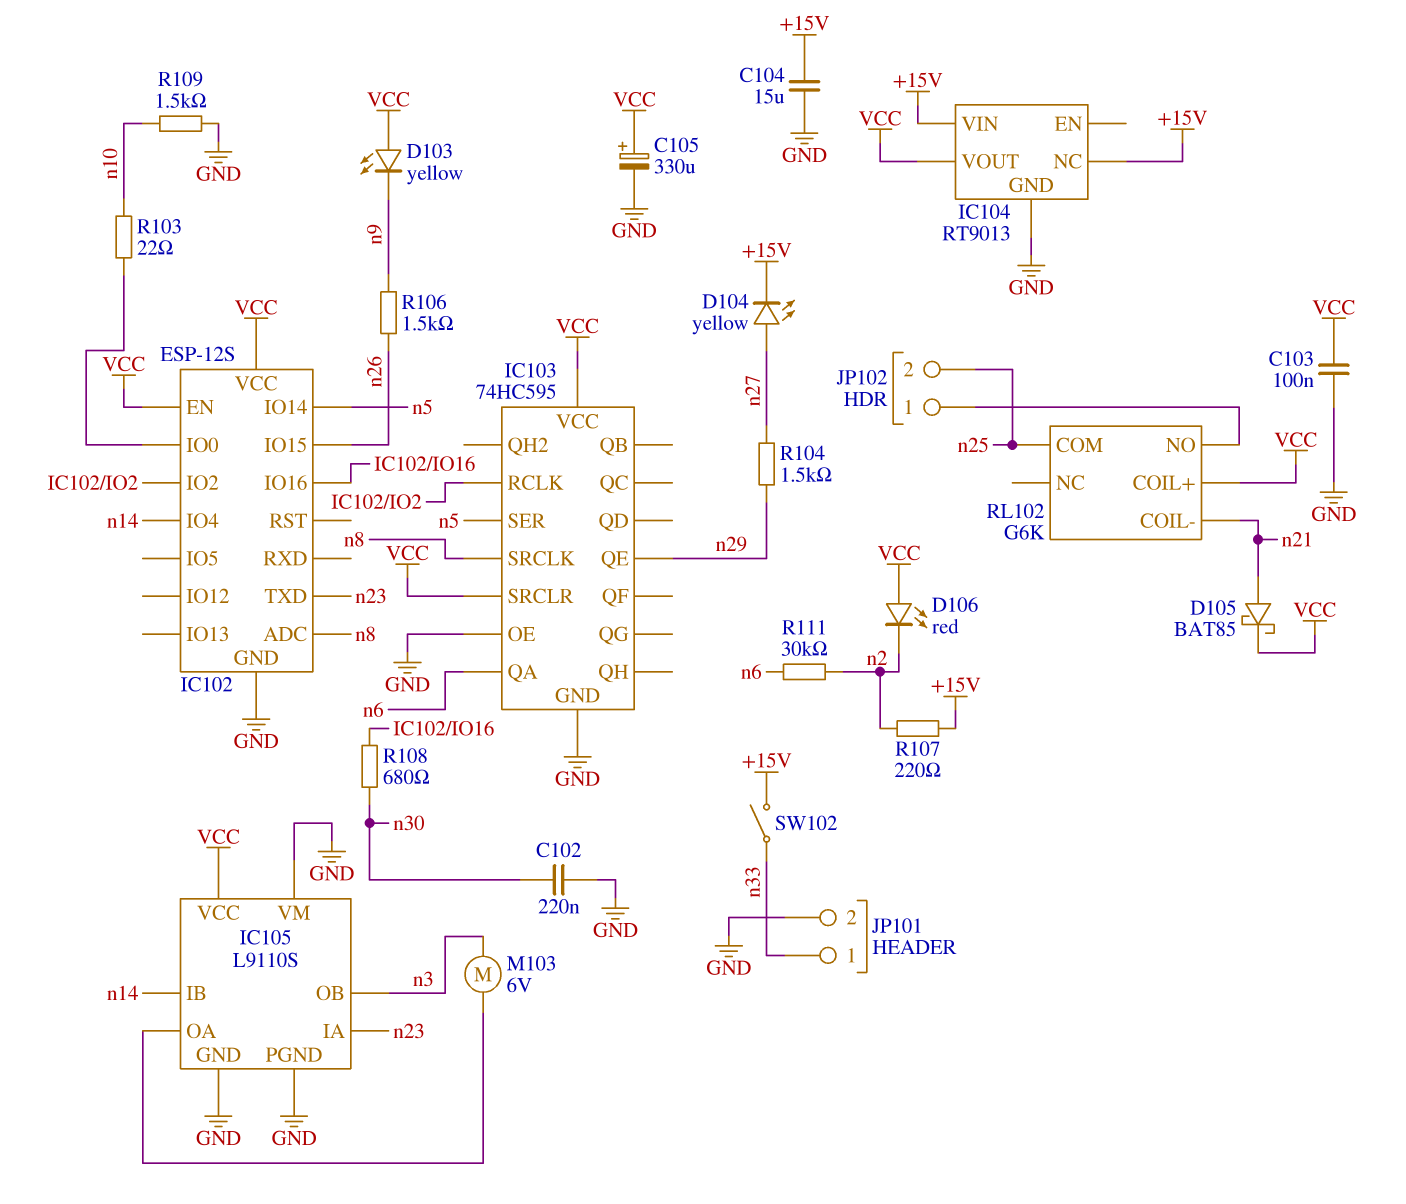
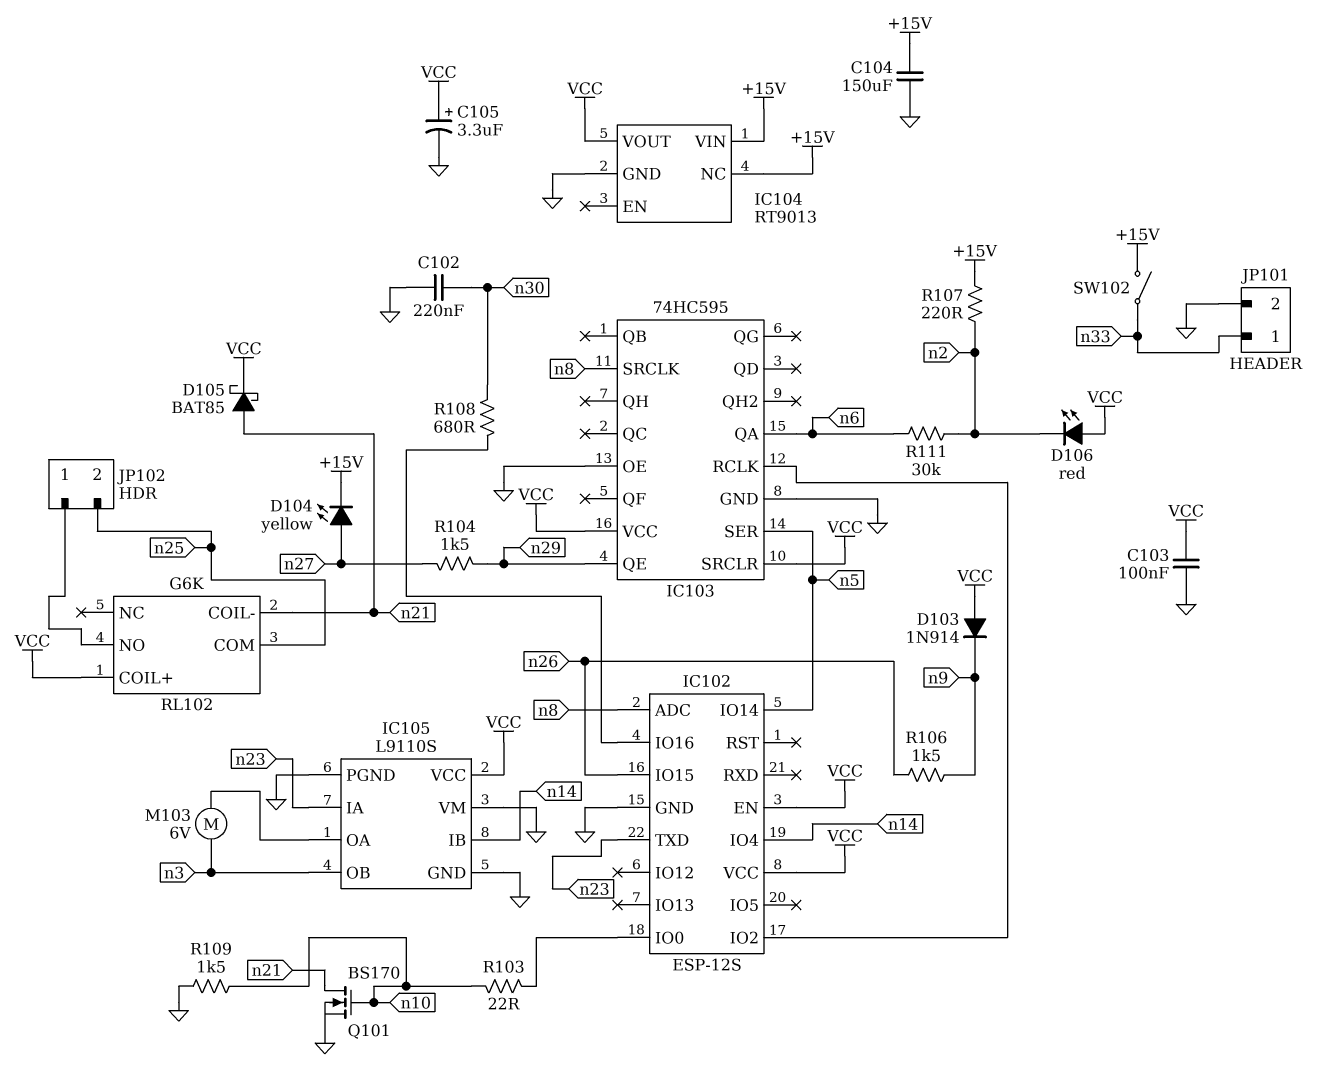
C104: 15uF (+15V, GND) -> 150uF (+15V, GND)
C105: 330uF (plus VCC, minus GND) -> 3.3uF (plus VCC, minus GND)
D103: LED yellow (A VCC, K n9) -> diode 1N914 (A VCC, K n9)
Q101: none -> NMOS BS170 (G n10, D n21, S GND)

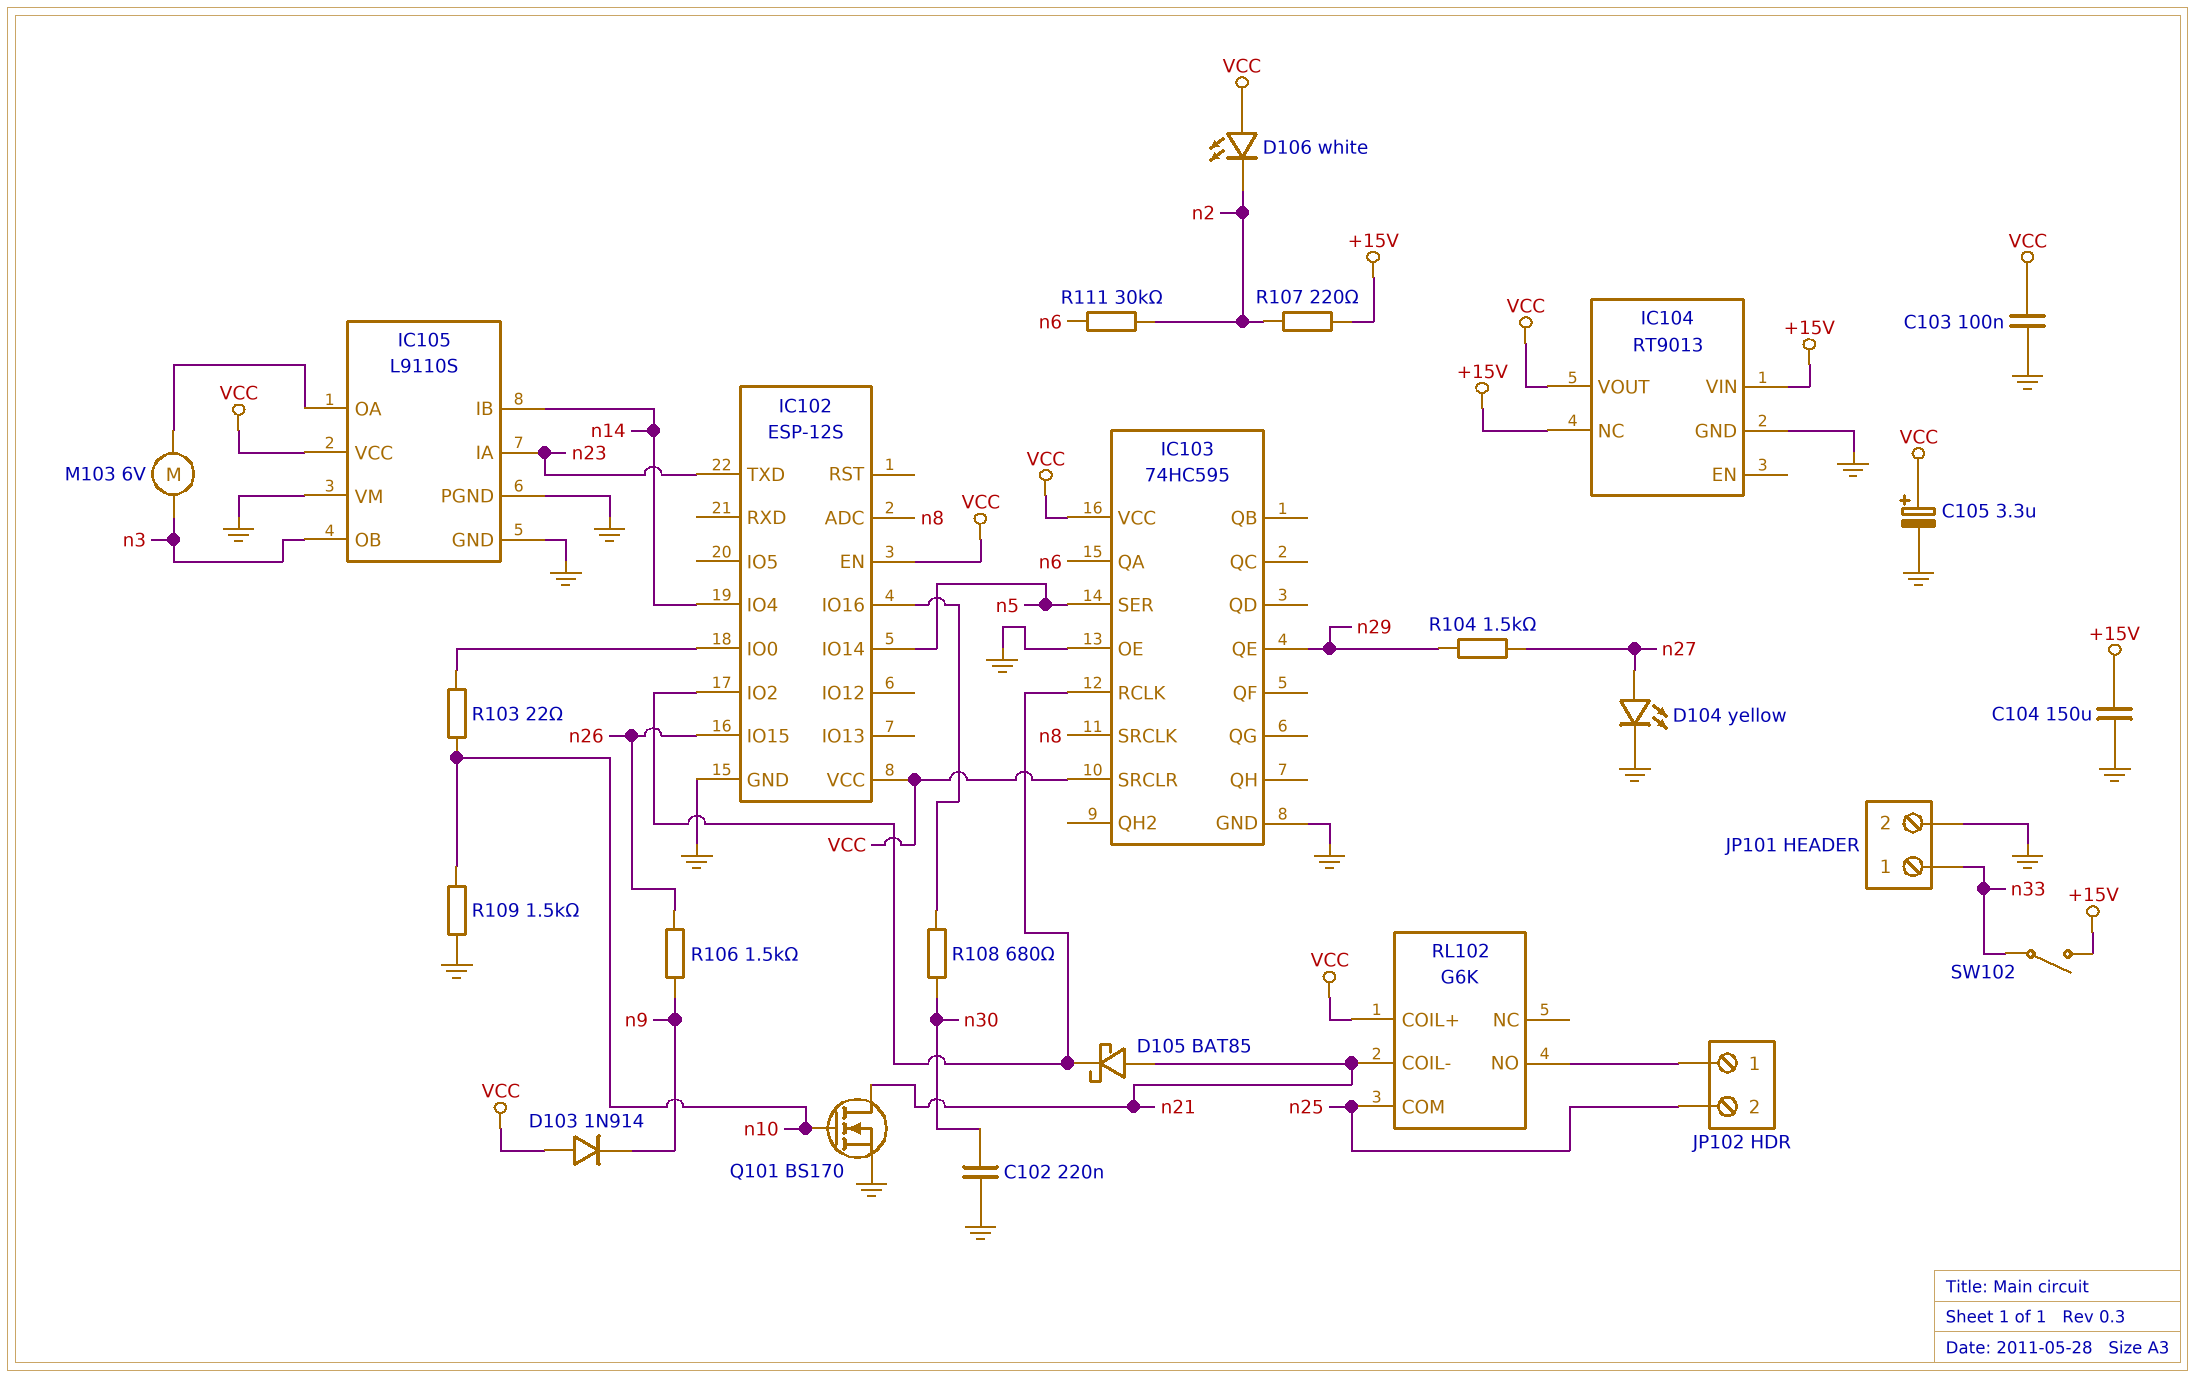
D104: LED yellow (A n27, K +15V) -> LED yellow (A n27, K GND)
D105: schottky BAT85 (A n21, K VCC) -> schottky BAT85 (A n21, K IC102/IO2)
D106: LED red (A VCC, K n2) -> LED white (A VCC, K n2)

